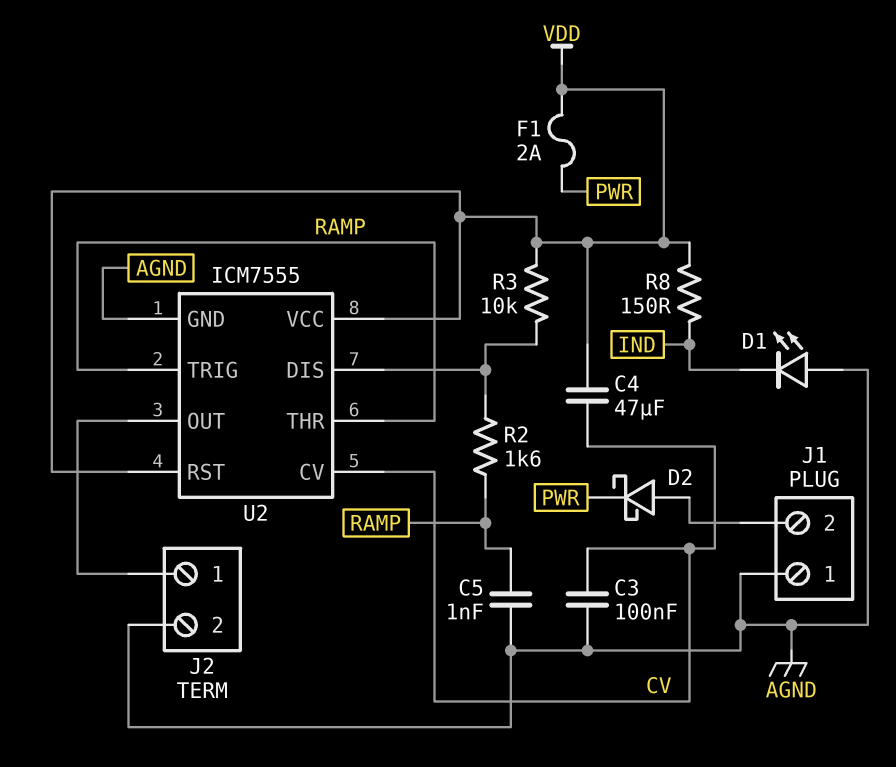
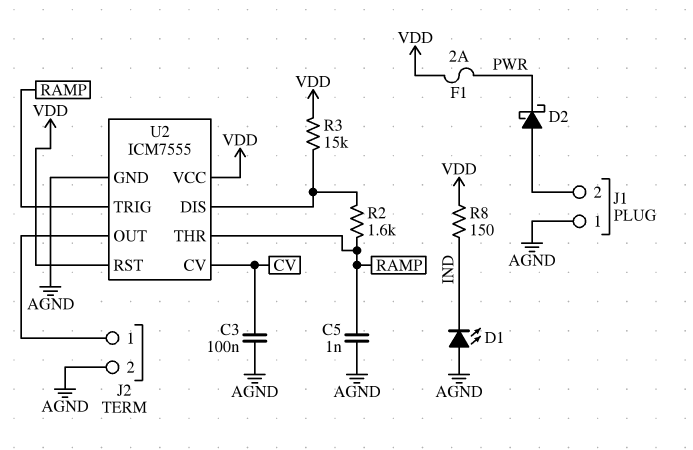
C4: 47uF (CV, VDD) -> none
R3: 10k (U2/DIS, VDD) -> 15k (U2/DIS, VDD)

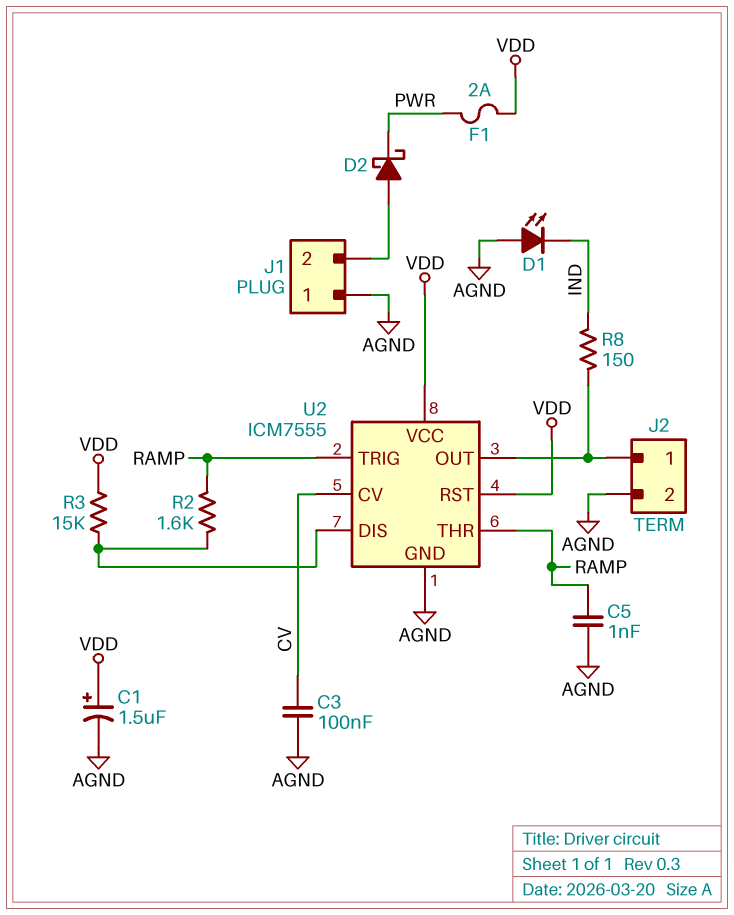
C1: none -> 1.5uF (plus VDD, minus AGND)
R8: 150 (IND, VDD) -> 150 (IND, J2/1)

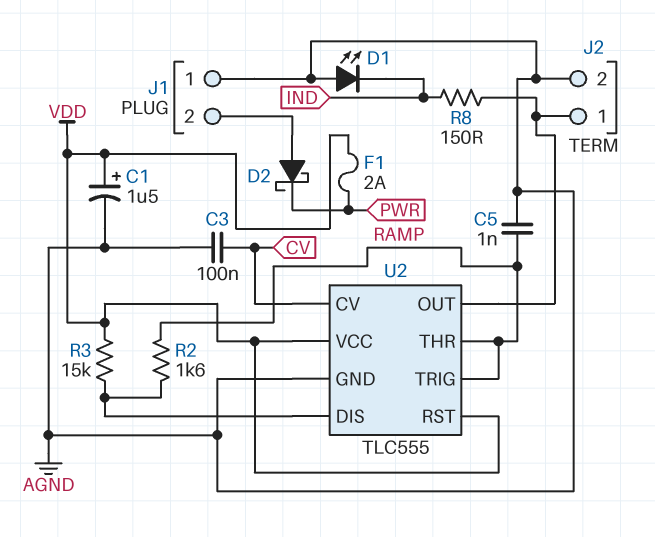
U2: ICM7555 -> TLC555

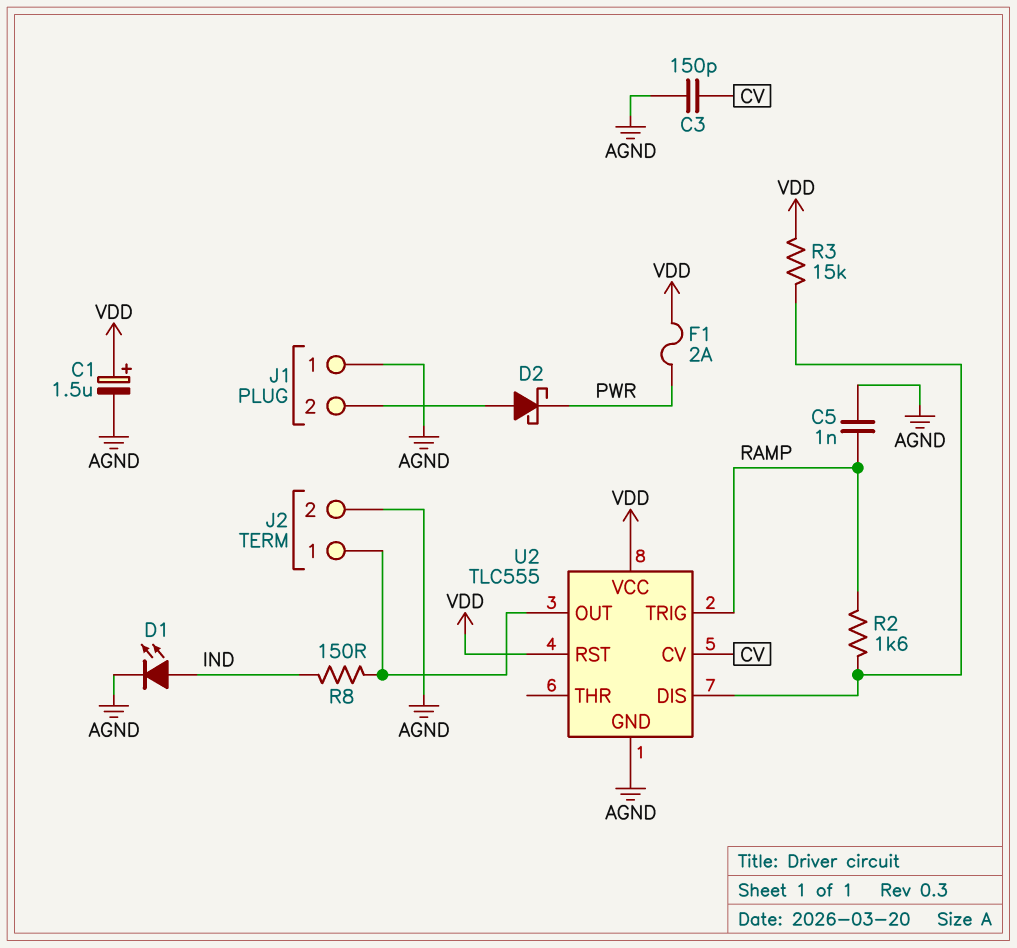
C3: 100nF (AGND, CV) -> 150pF (AGND, CV)
D1: LED (A AGND, K IND) -> LED (A IND, K AGND)
U2 pin THR: RAMP -> none

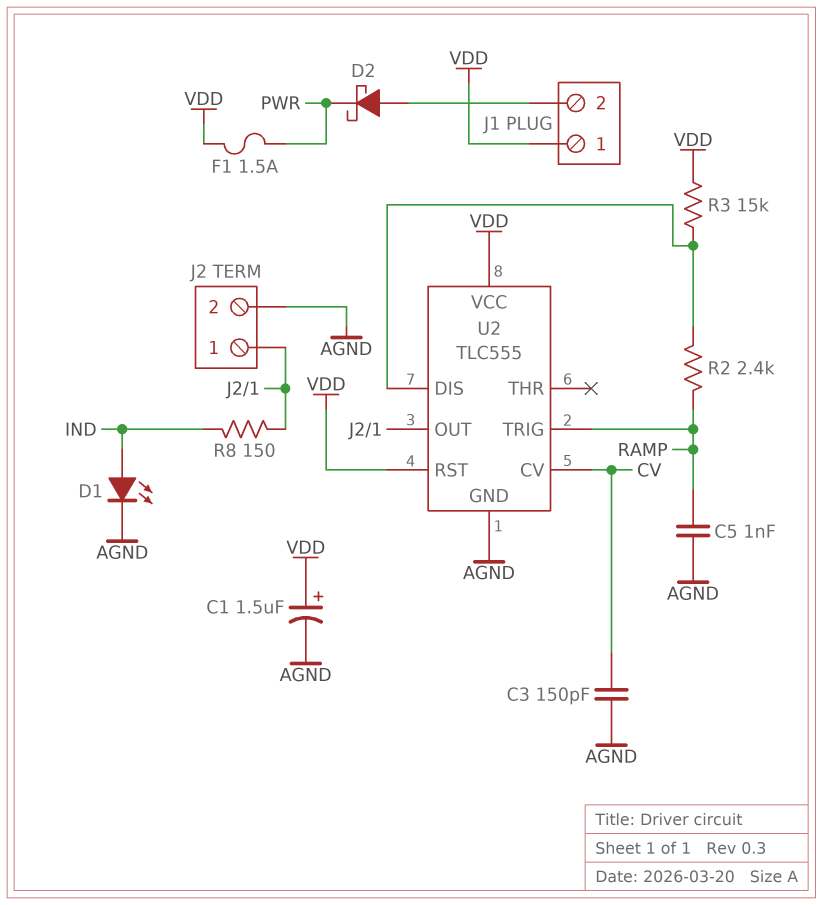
F1: 2A (PWR, VDD) -> 1.5A (PWR, VDD)
J1 pin 1: AGND -> VDD
R2: 1.6k (RAMP, U2/DIS) -> 2.4k (RAMP, U2/DIS)

